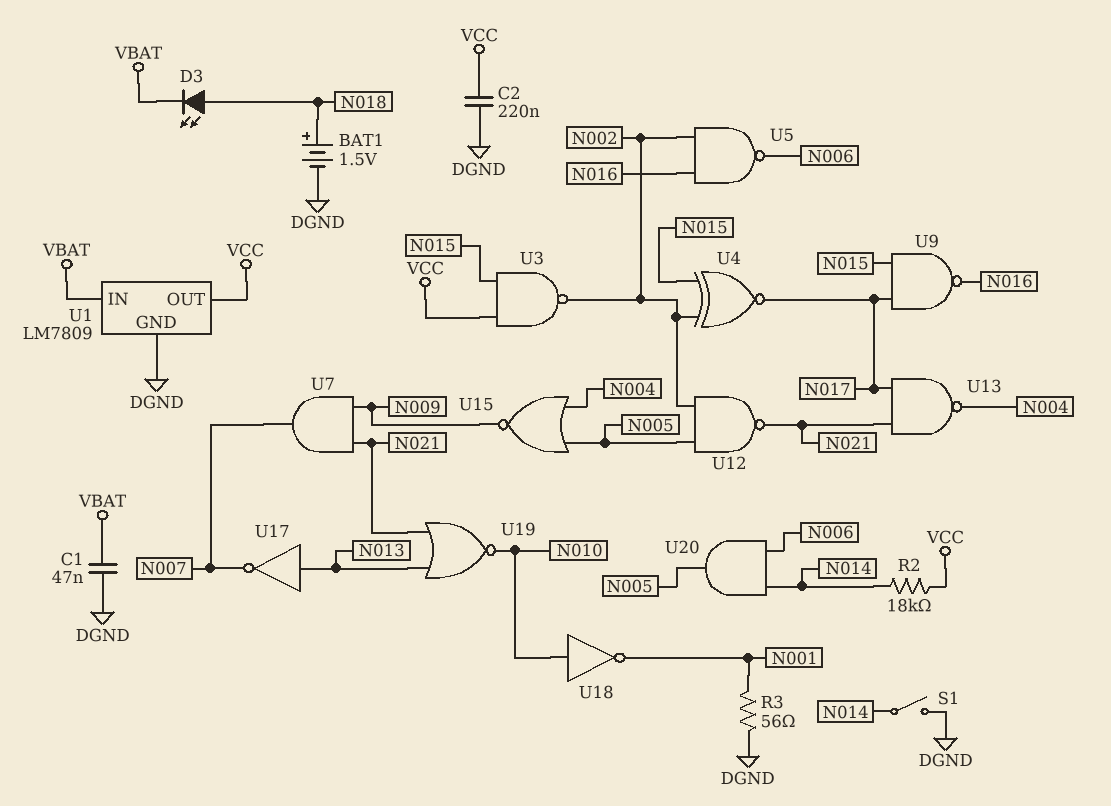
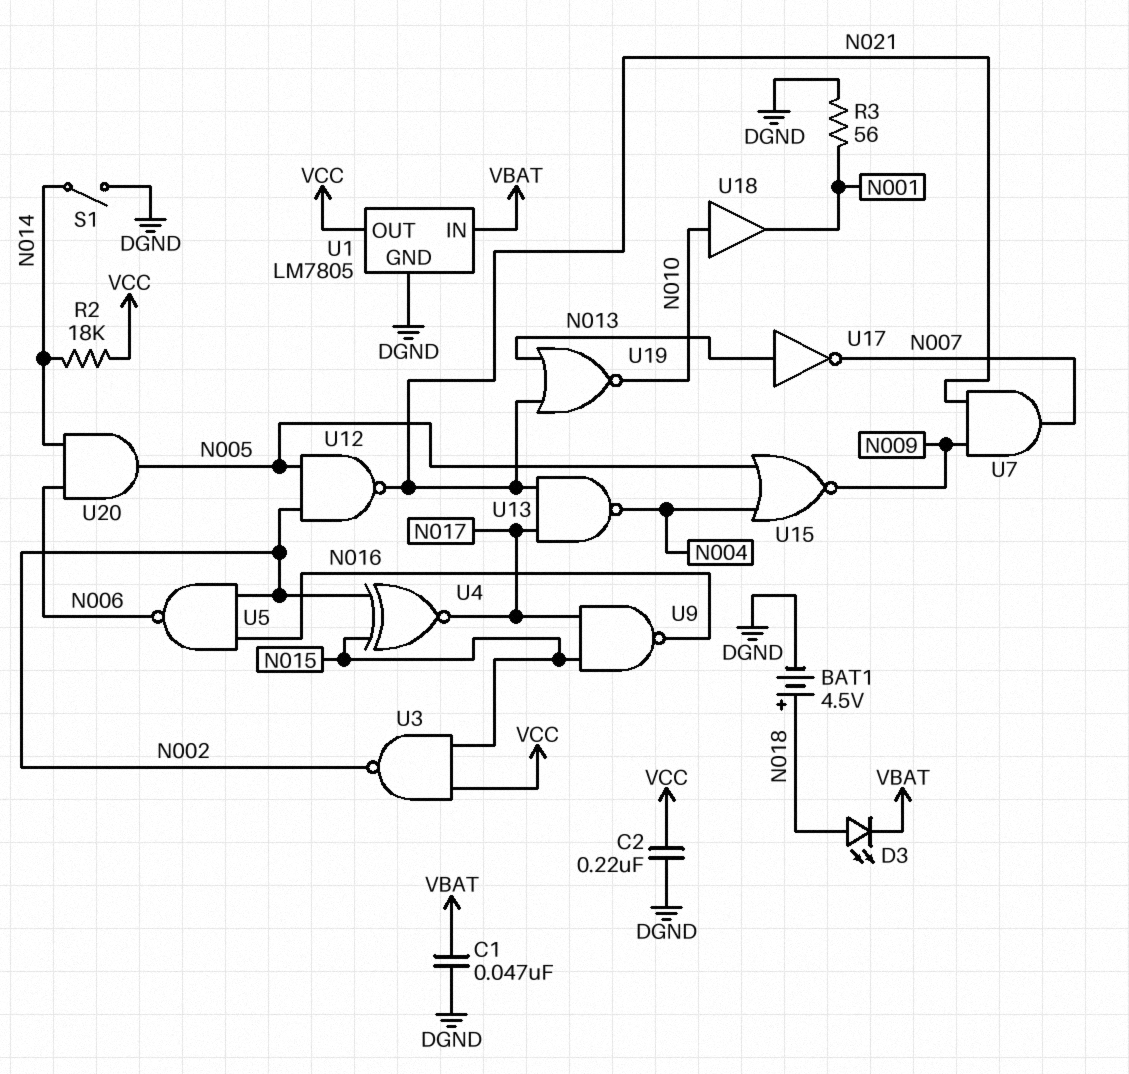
BAT1: 1.5V (plus N018, minus DGND) -> 4.5V (plus N018, minus DGND)
U1: LM7809 -> LM7805
U18: NOT (in N010, out N001) -> buffer (in N010, out N001)

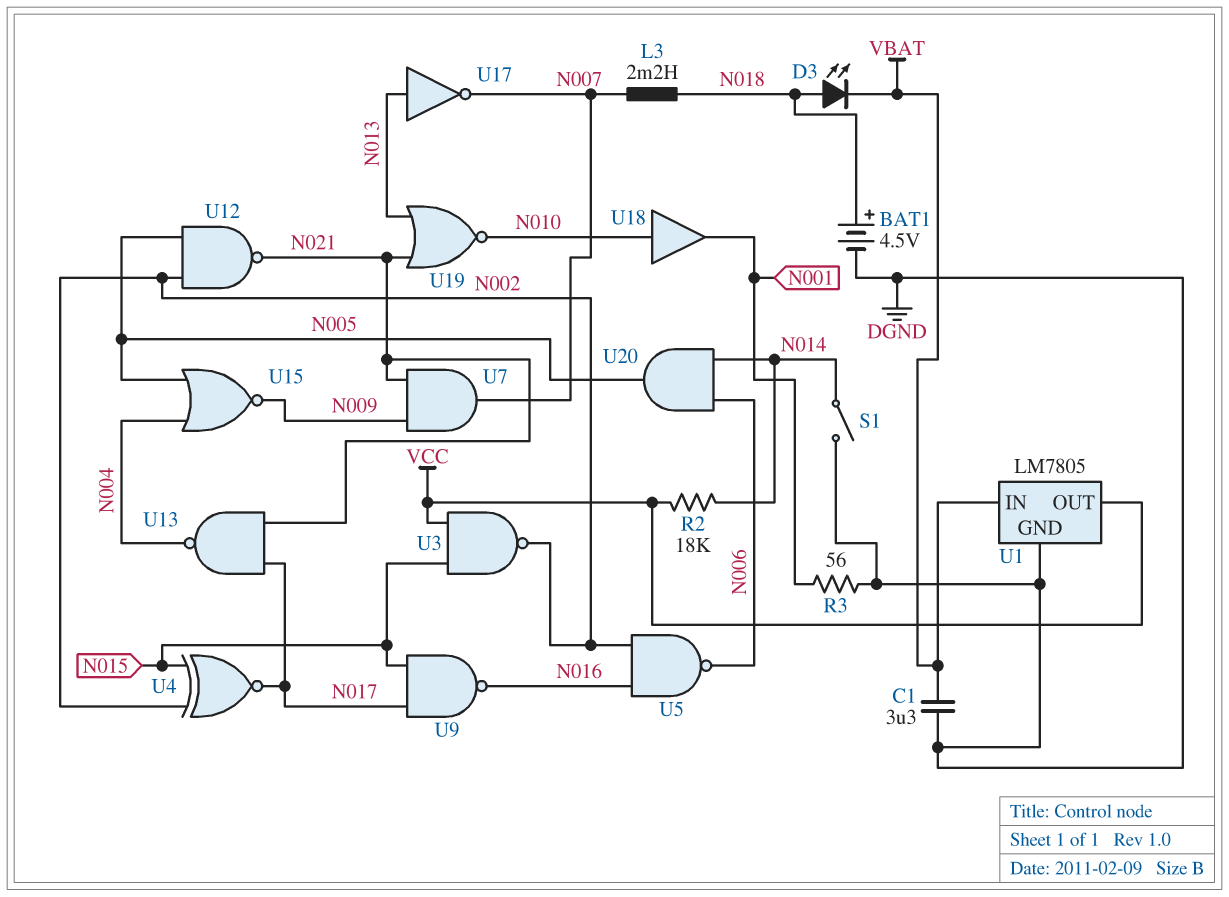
C1: 47nF (DGND, VBAT) -> 3.3uF (DGND, VBAT)
C2: 220nF (DGND, VCC) -> none
L3: none -> 2.2mH (N007, N018)

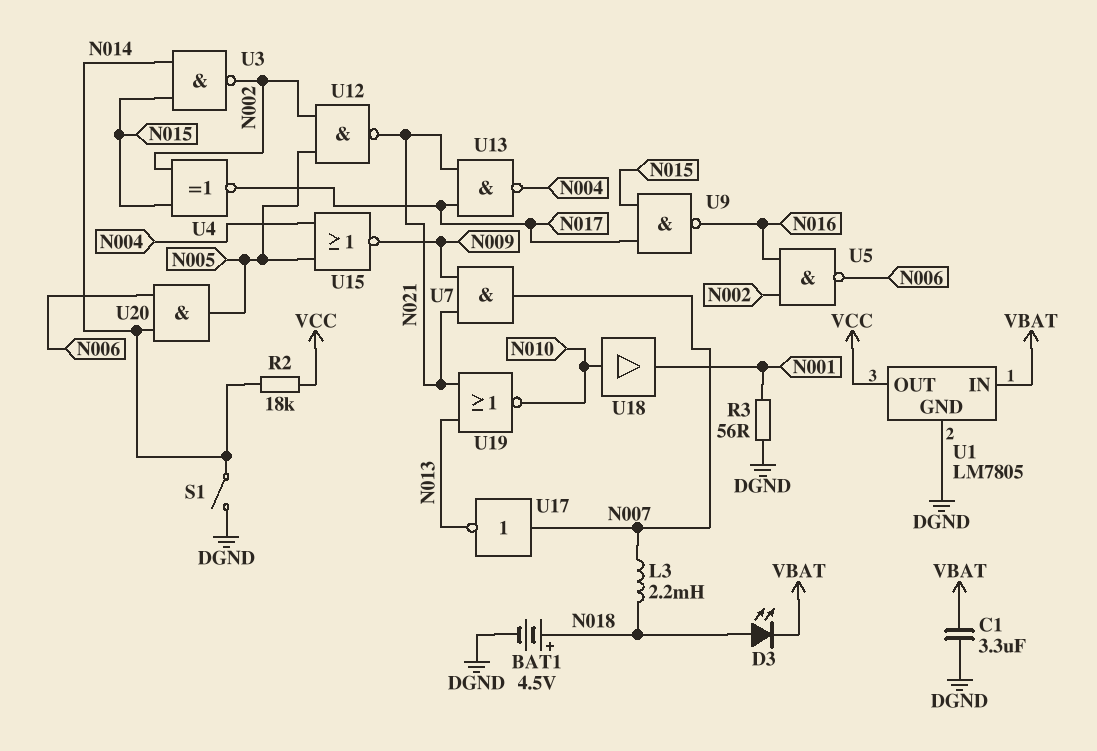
U3: NAND (in N015, in VCC, out N002) -> NAND (in N014, in N015, out N002)
U17: NOT (in N013, out N007) -> NOT (in N007, out N013)

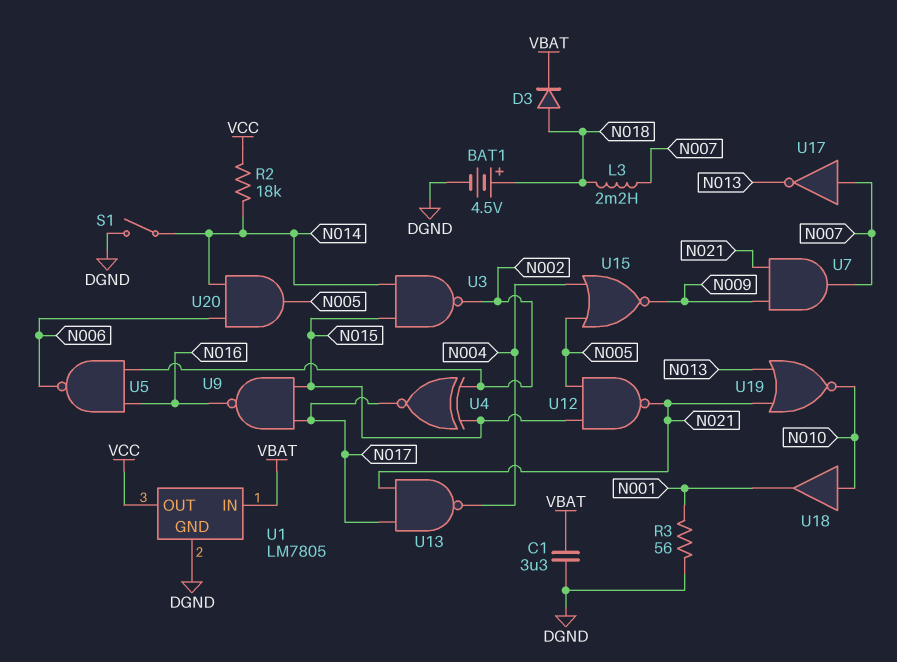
D3: LED (A N018, K VBAT) -> diode (A N018, K VBAT)
U12: NAND (in N002, in N005, out N021) -> NAND (in N005, in N015, out N021)

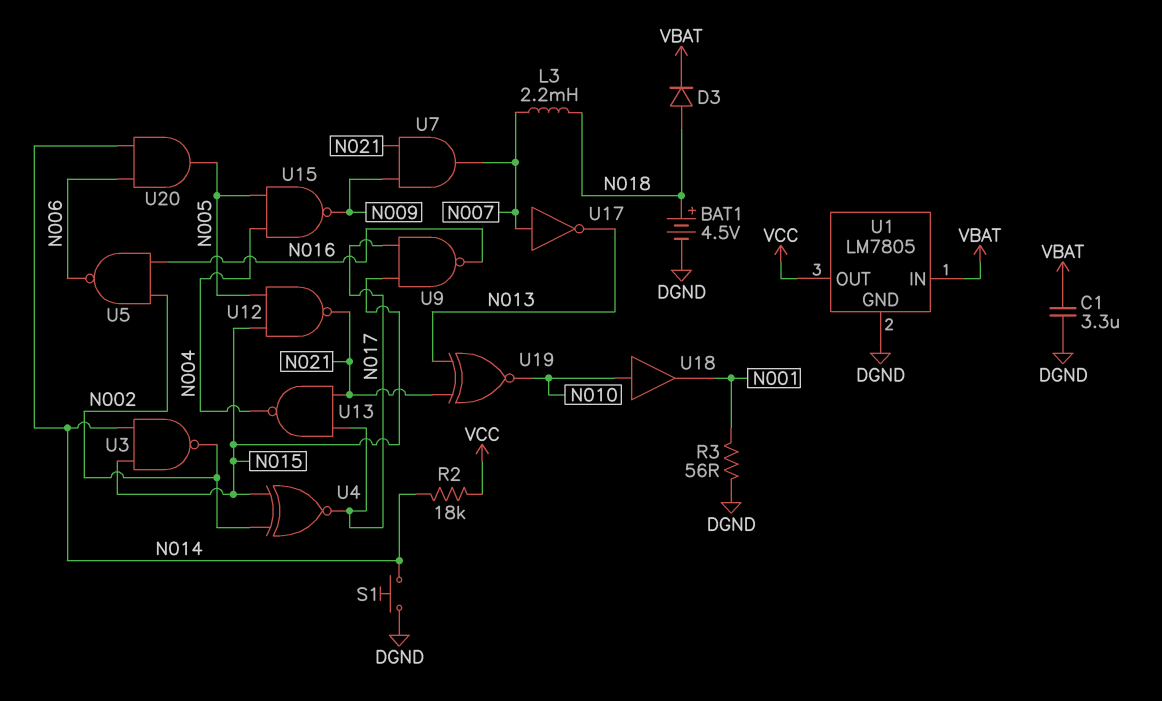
S1: switch (DGND, N014) -> button (DGND, N014)
U15: NOR (in N004, in N005, out N009) -> NAND (in N004, in N005, out N009)
U19: NOR (in N013, in N021, out N010) -> XNOR (in N013, in N021, out N010)

